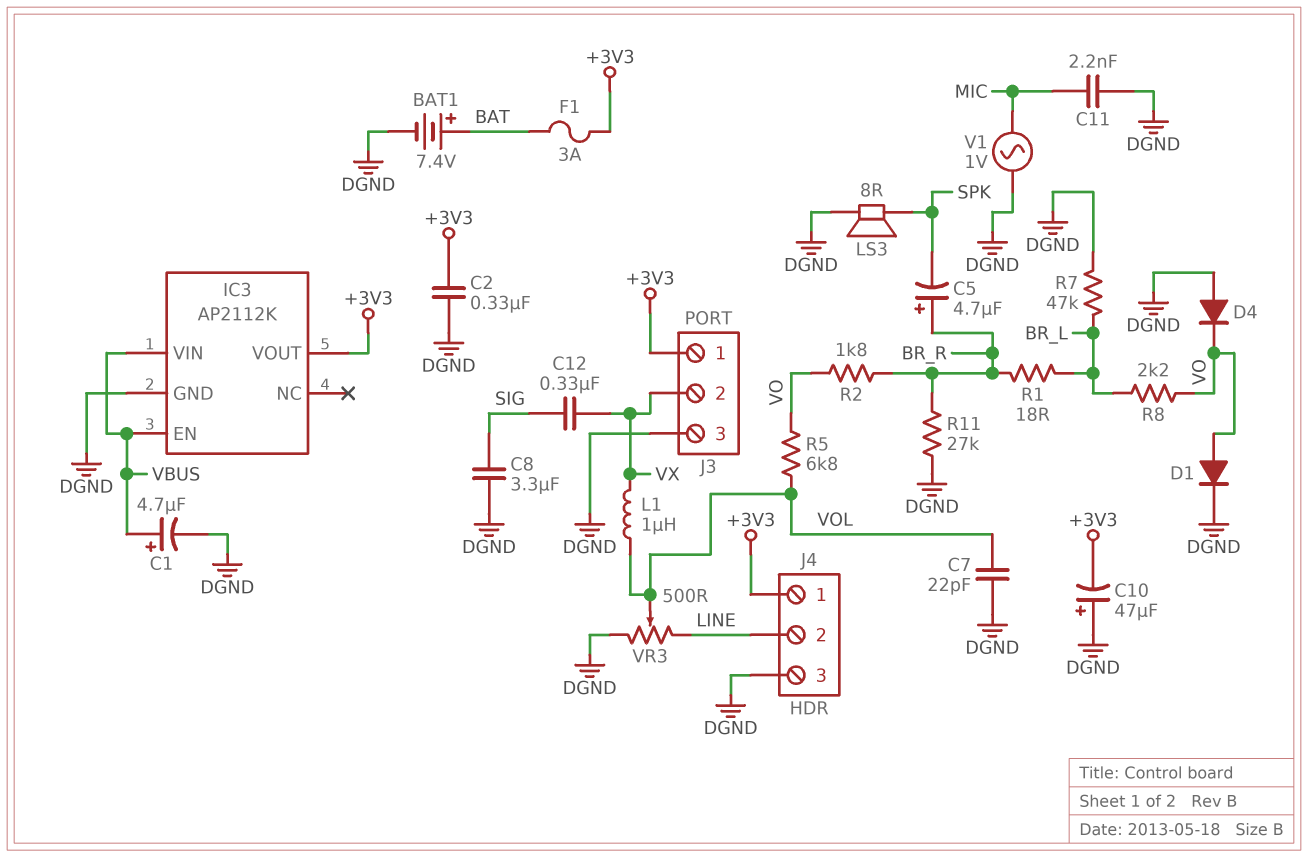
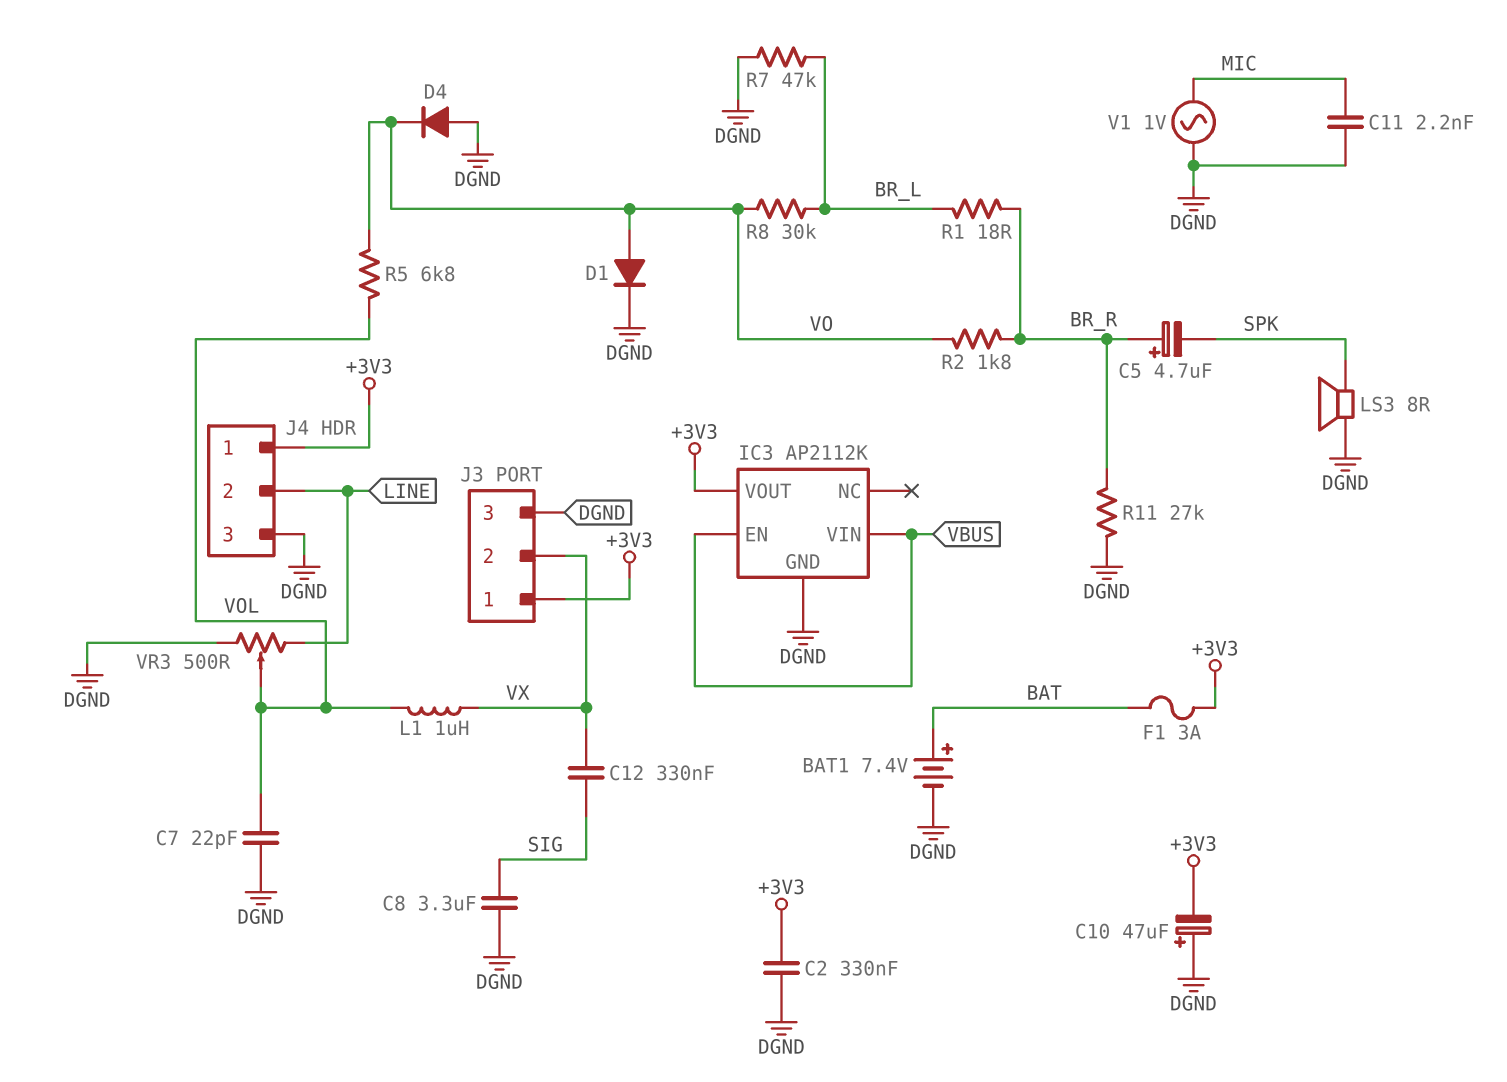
C1: 4.7uF (plus VBUS, minus DGND) -> none
R8: 2.2k (BR_L, VO) -> 30k (BR_L, VO)

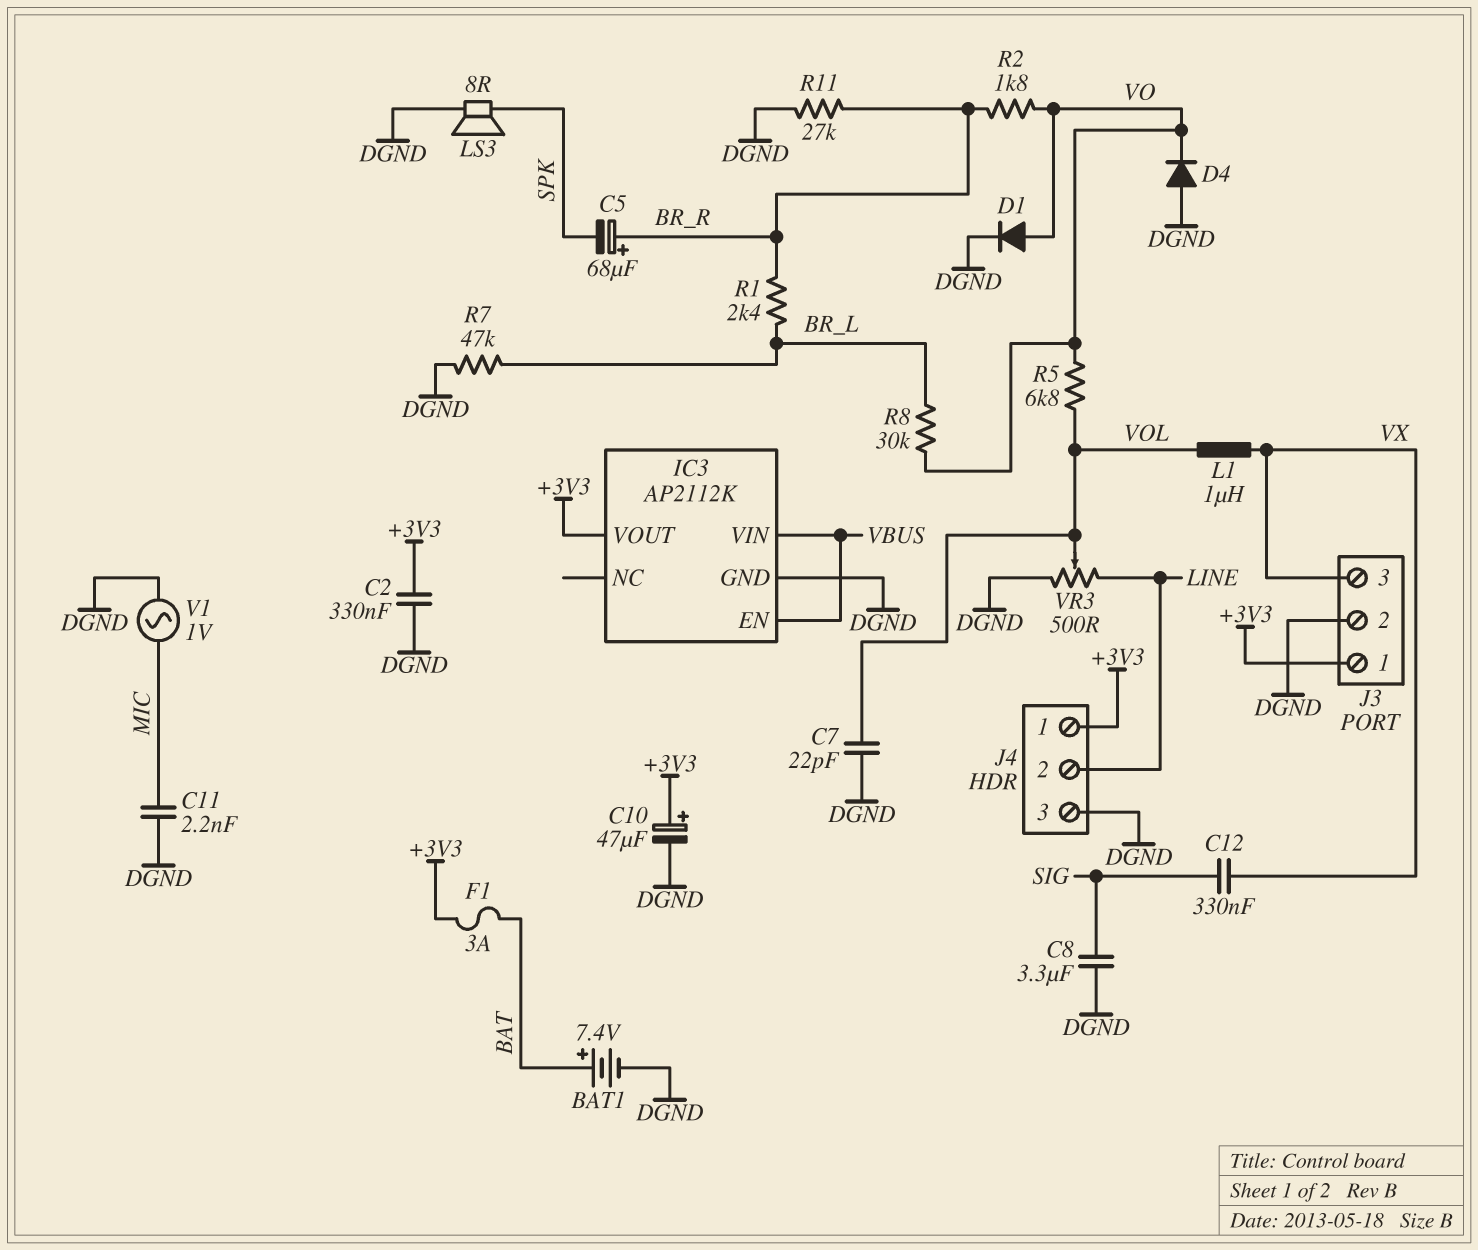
C5: 4.7uF (plus BR_R, minus SPK) -> 68uF (plus BR_R, minus SPK)
C10: 47uF (plus DGND, minus +3V3) -> 47uF (plus +3V3, minus DGND)
J3 pin 2: VX -> DGND
J3 pin 3: DGND -> VX
R1: 18 (BR_L, BR_R) -> 2.4k (BR_L, BR_R)

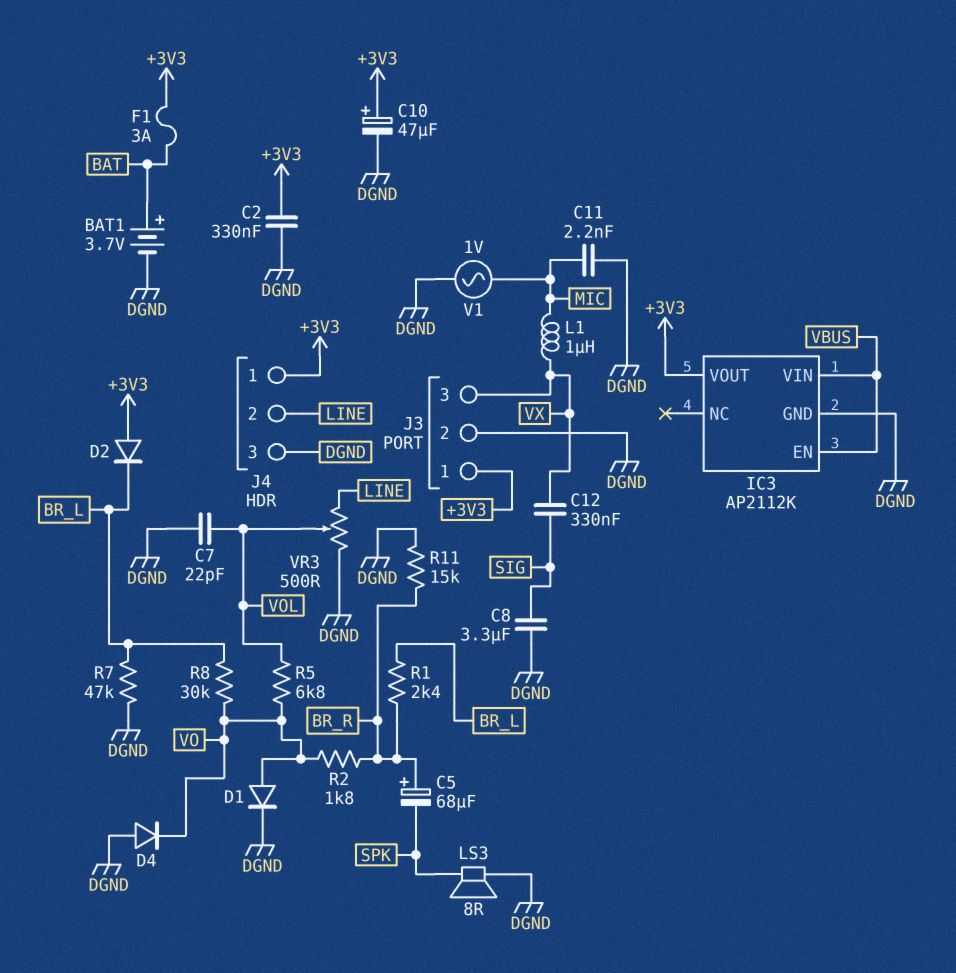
BAT1: 7.4V (plus BAT, minus DGND) -> 3.7V (plus BAT, minus DGND)
D2: none -> diode (A +3V3, K BR_L)
L1: 1uH (VOL, VX) -> 1uH (MIC, VX)
R11: 27k (BR_R, DGND) -> 15k (BR_R, DGND)

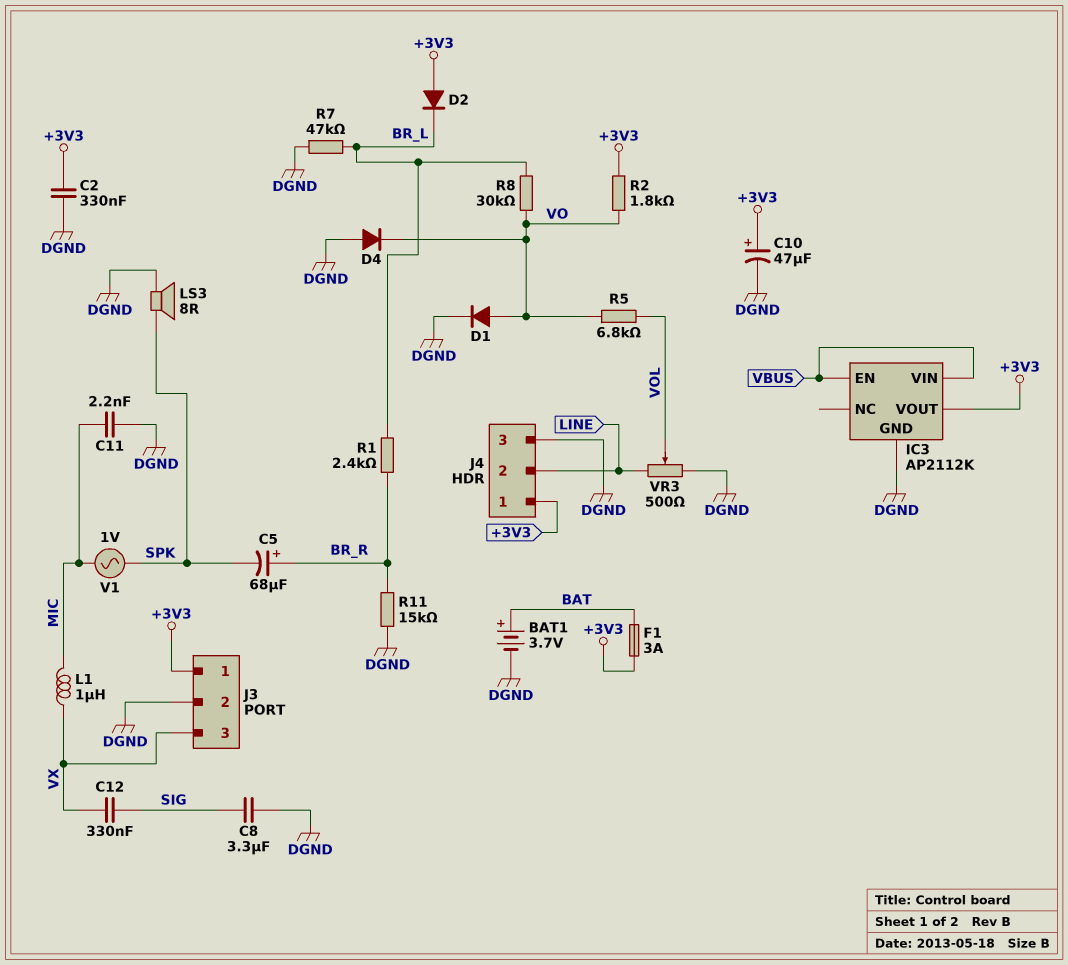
C7: 22pF (DGND, VOL) -> none
R2: 1.8k (BR_R, VO) -> 1.8k (+3V3, VO)
V1: AC 1V (DGND, MIC) -> AC 1V (MIC, SPK)

